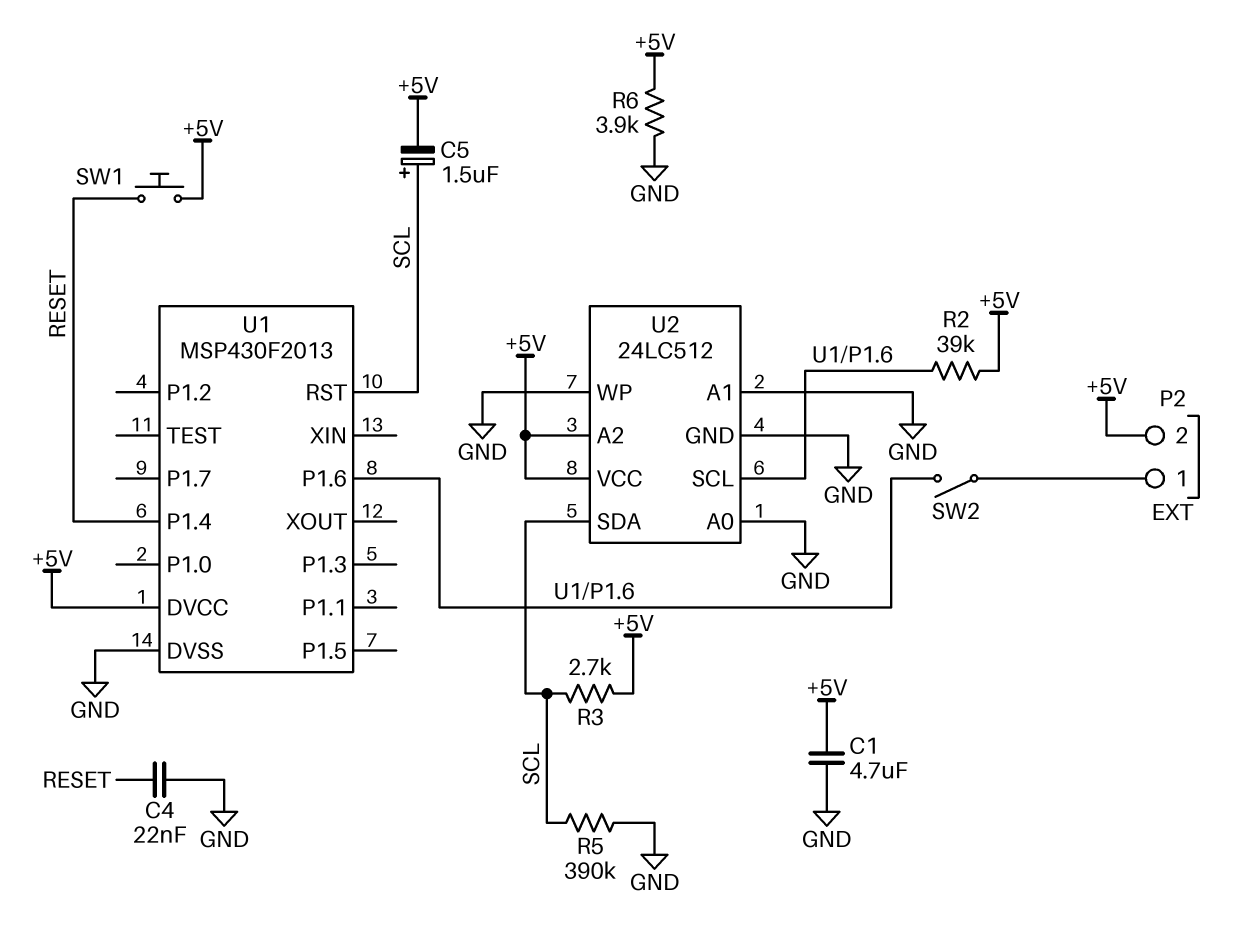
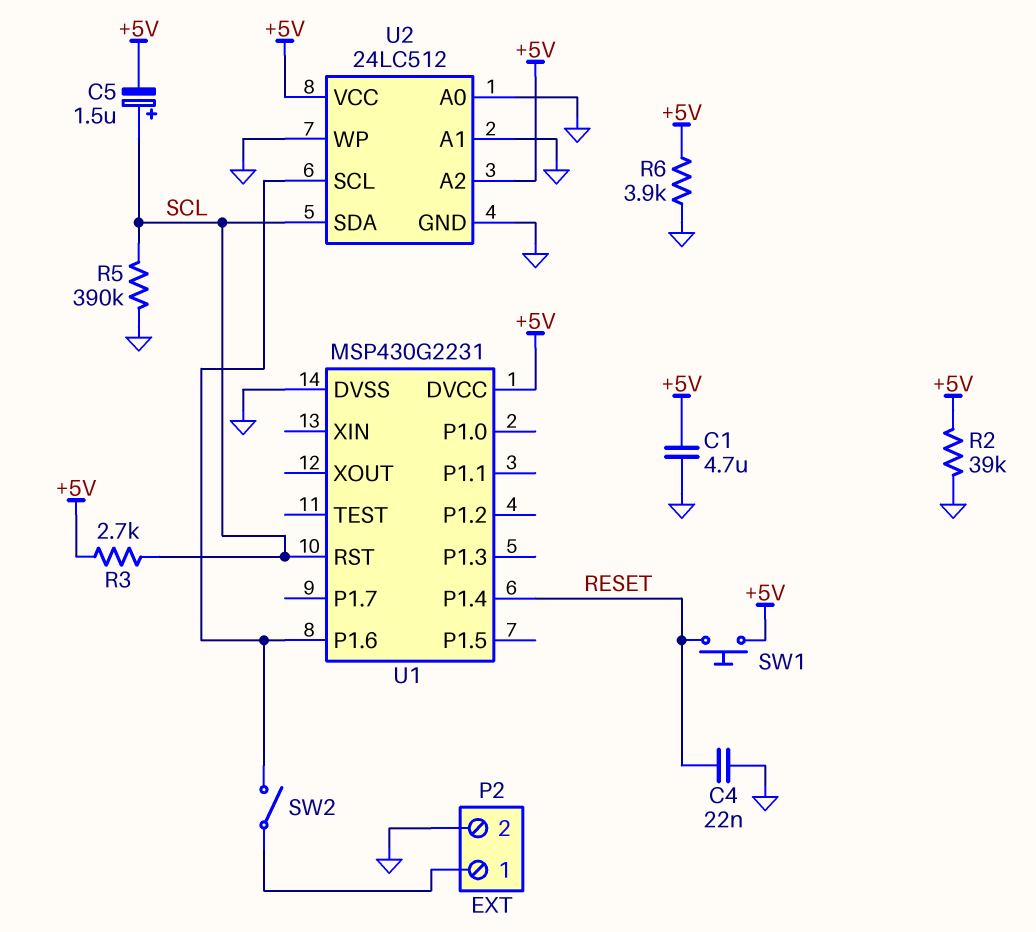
P2 pin 2: +5V -> GND
R2: 39k (+5V, U1/P1.6) -> 39k (+5V, GND)
U1: MSP430F2013 -> MSP430G2231

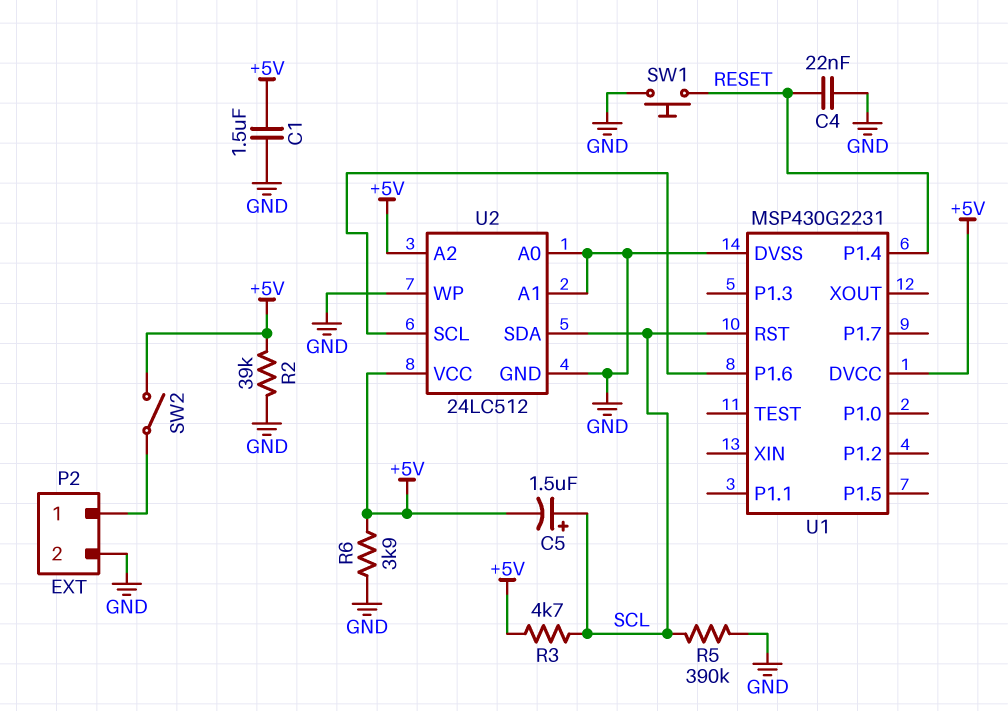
C1: 4.7uF (+5V, GND) -> 1.5uF (+5V, GND)
R3: 2.7k (+5V, SCL) -> 4.7k (+5V, SCL)
SW1: button (+5V, RESET) -> button (GND, RESET)
SW2: switch (P2/1, U1/P1.6) -> switch (+5V, P2/1)

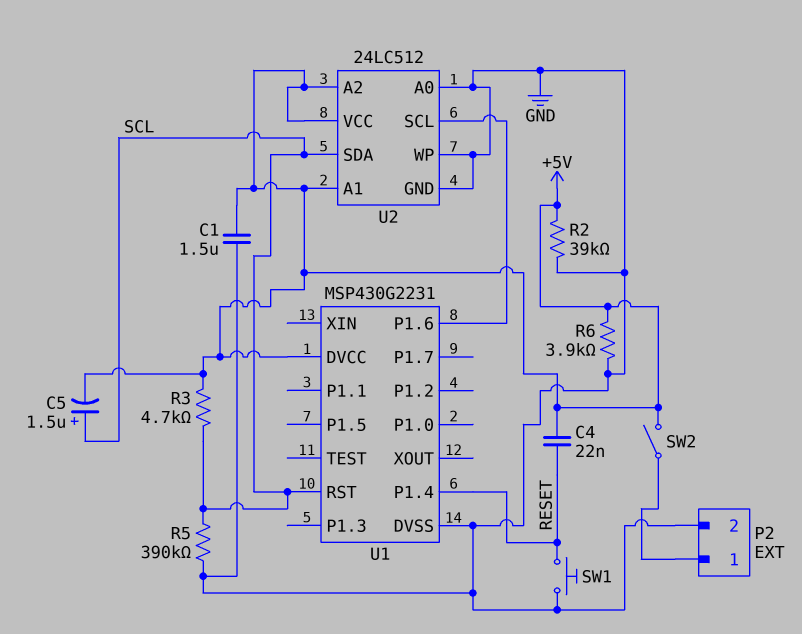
C4: 22nF (GND, RESET) -> 22nF (+5V, RESET)
U2 pin A1: GND -> +5V

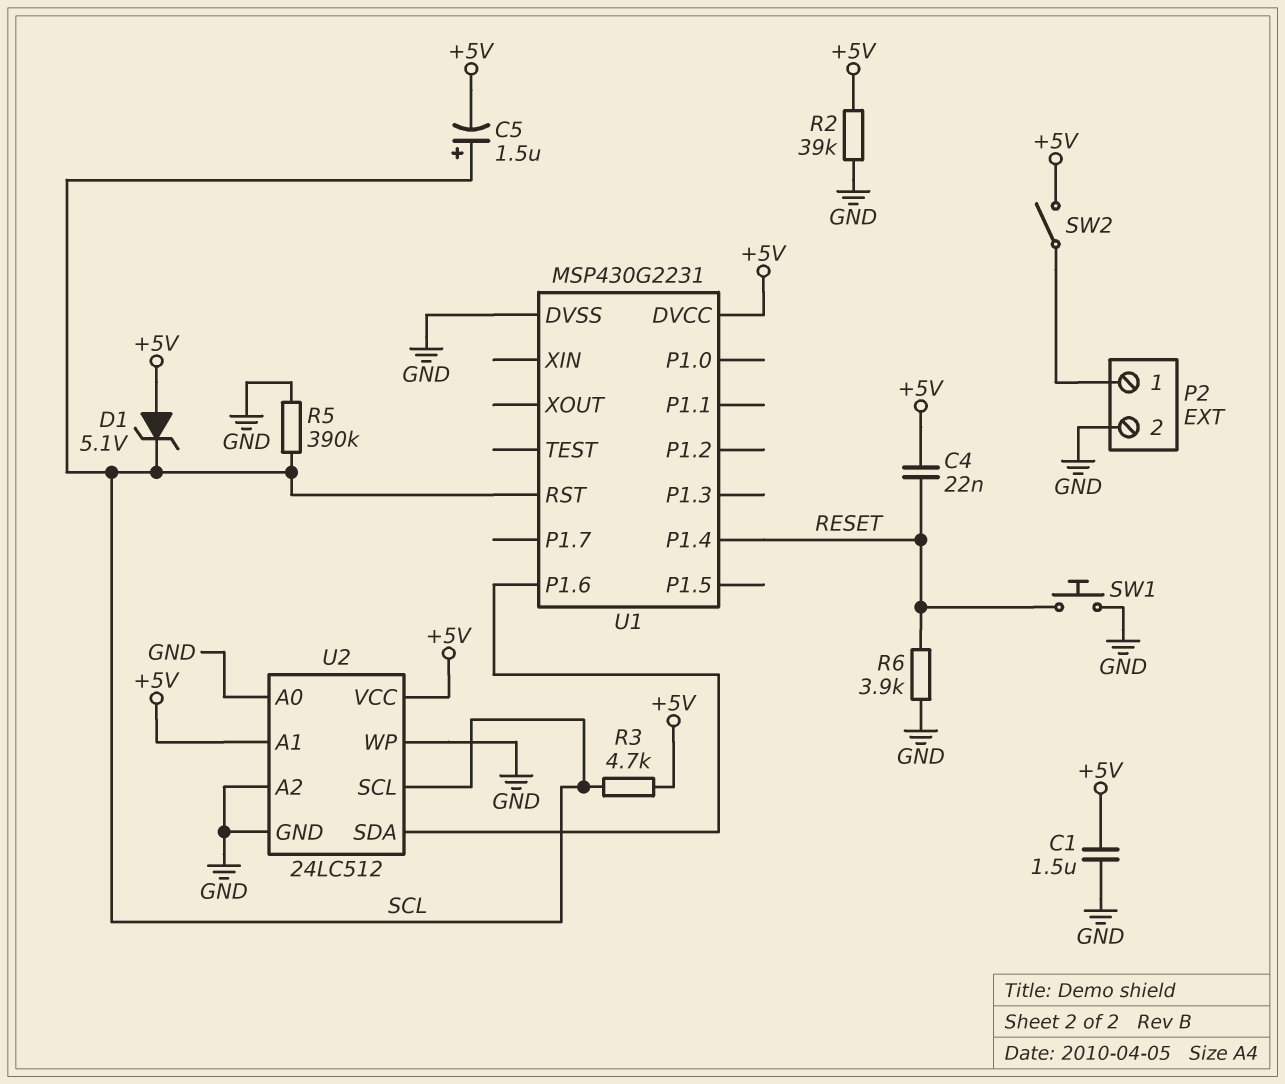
D1: none -> zener 5.1V (A +5V, K SCL)
R6: 3.9k (+5V, GND) -> 3.9k (GND, RESET)
U2 pin A2: +5V -> GND
U2 pin SCL: U1/P1.6 -> SCL
U2 pin SDA: SCL -> U1/P1.6

